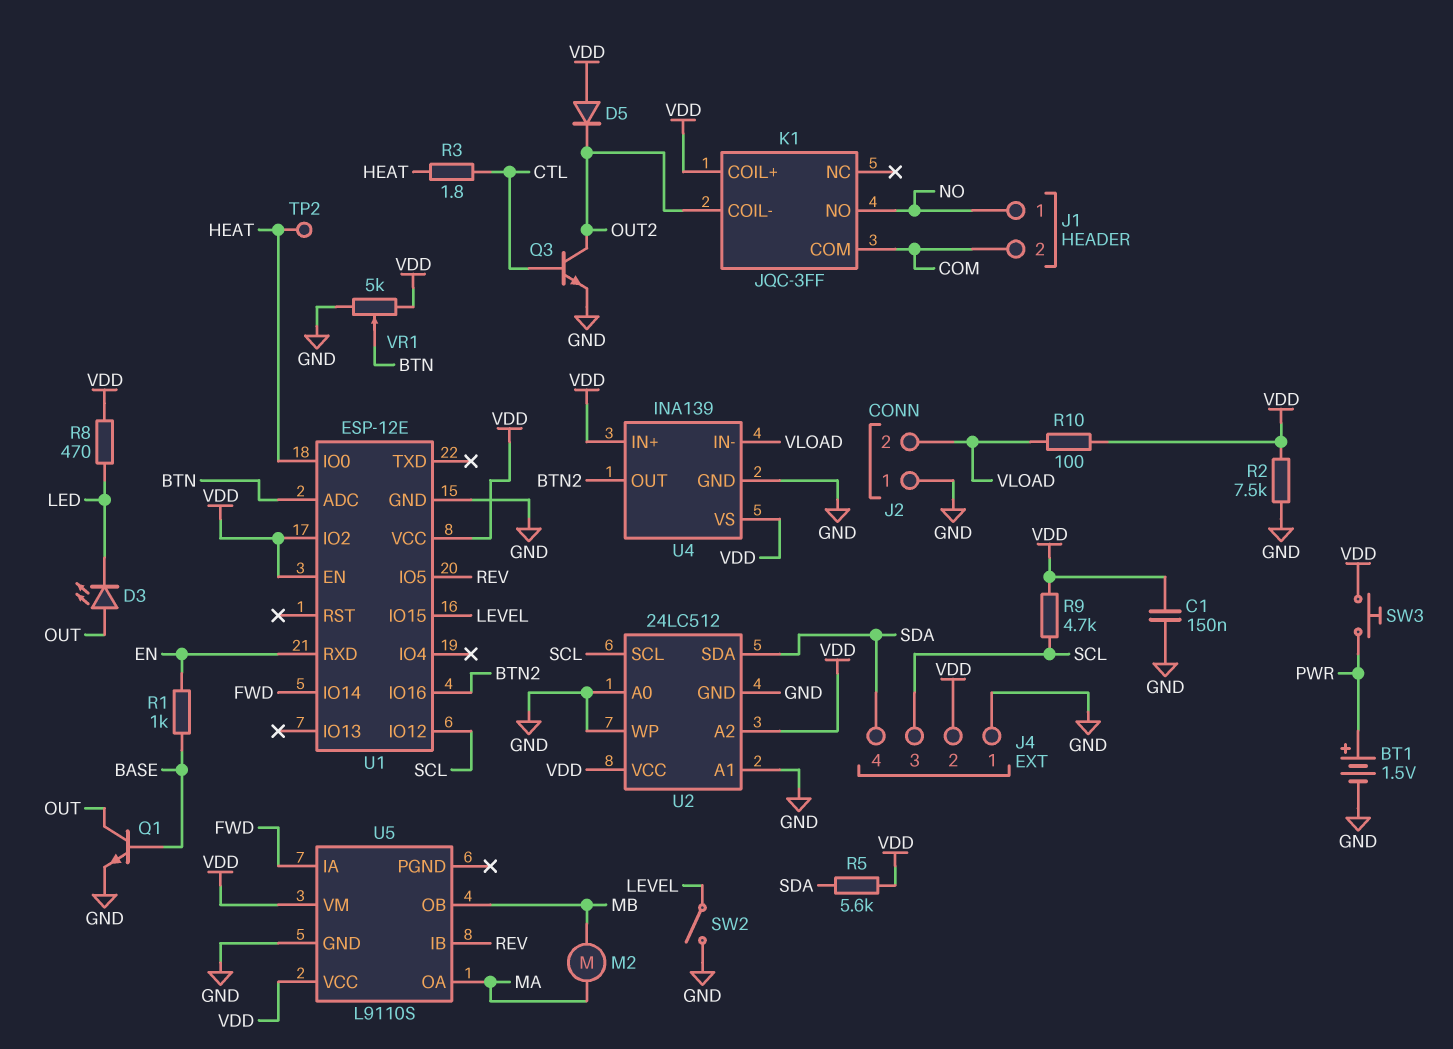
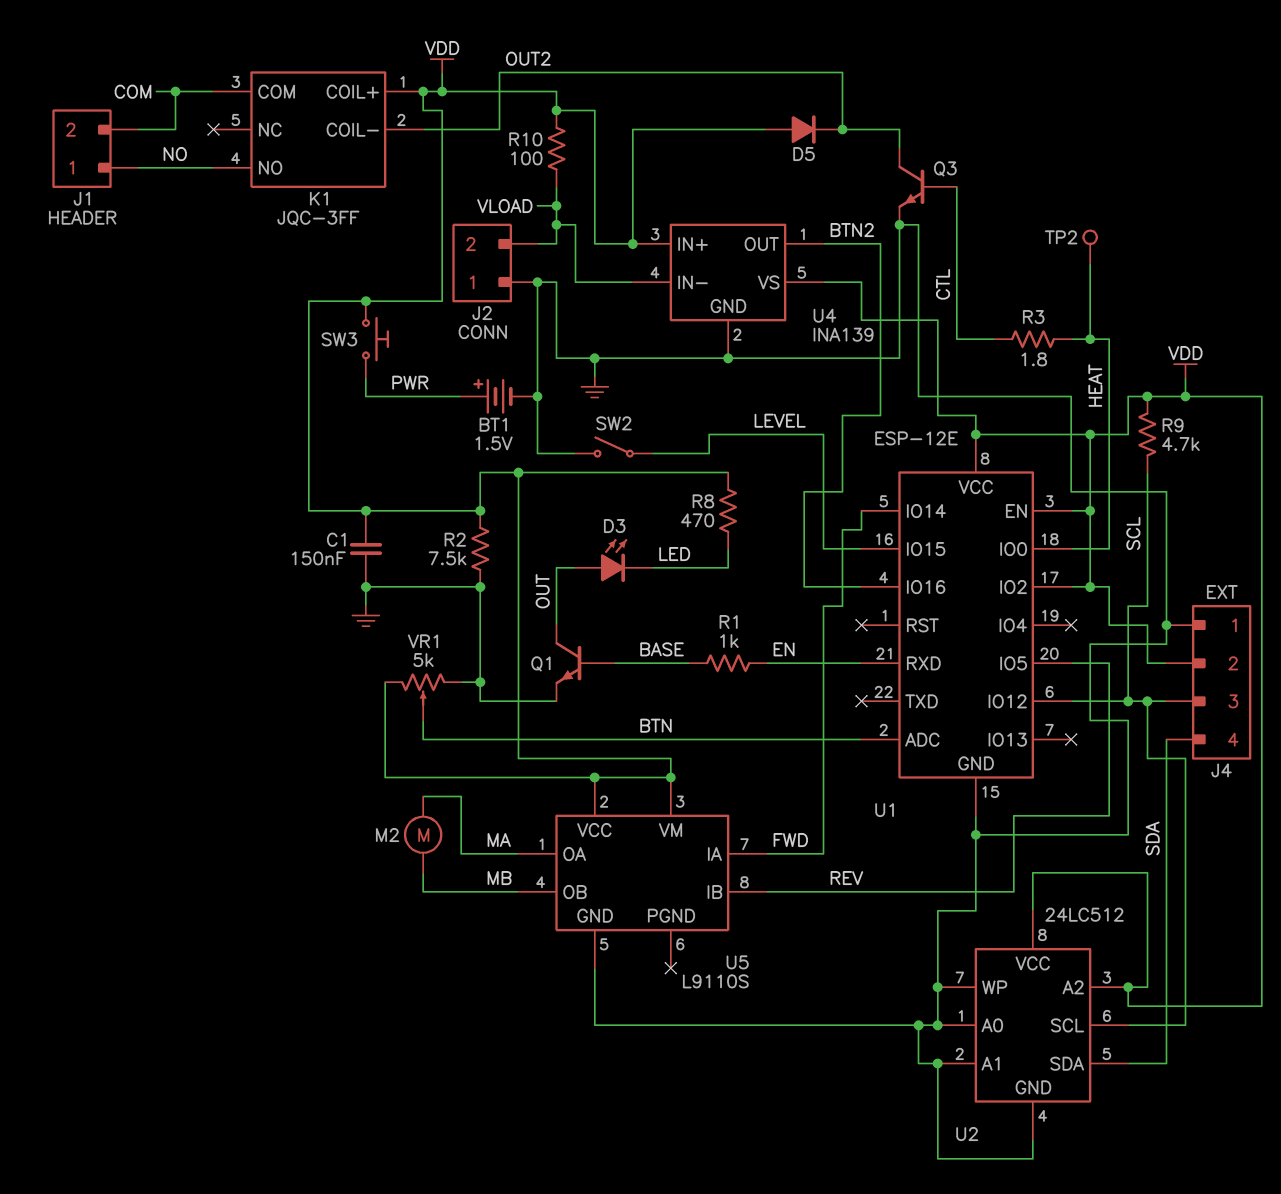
R5: 5.6k (SDA, VDD) -> none

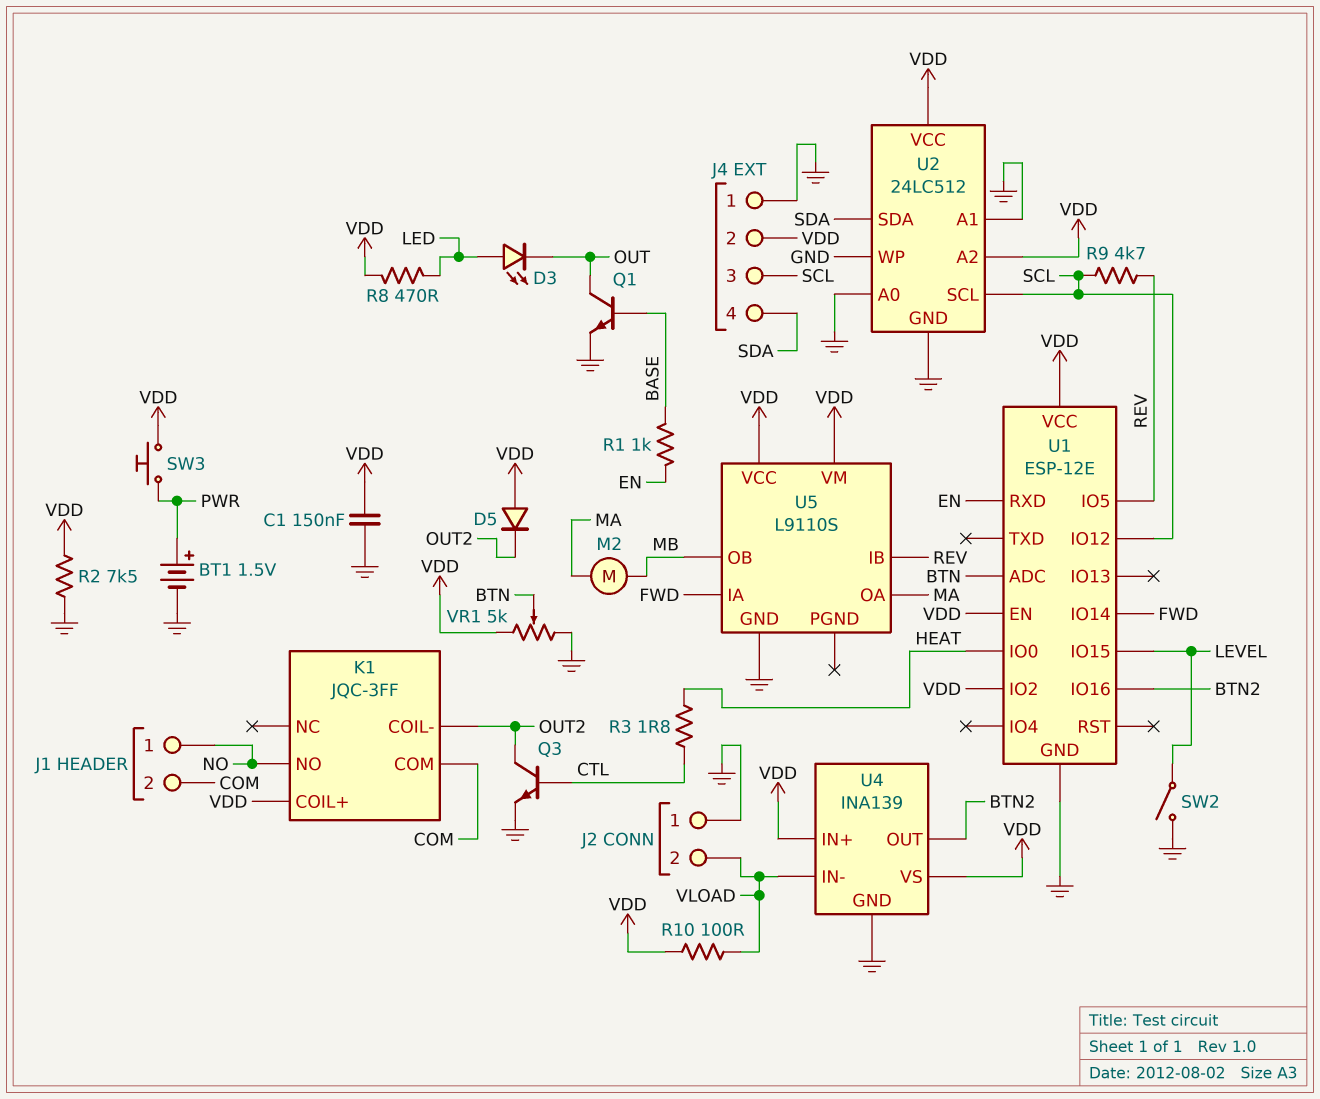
D3: LED (A OUT, K LED) -> LED (A LED, K OUT)
R9: 4.7k (SCL, VDD) -> 4.7k (REV, SCL)
TP2: test point (HEAT) -> none

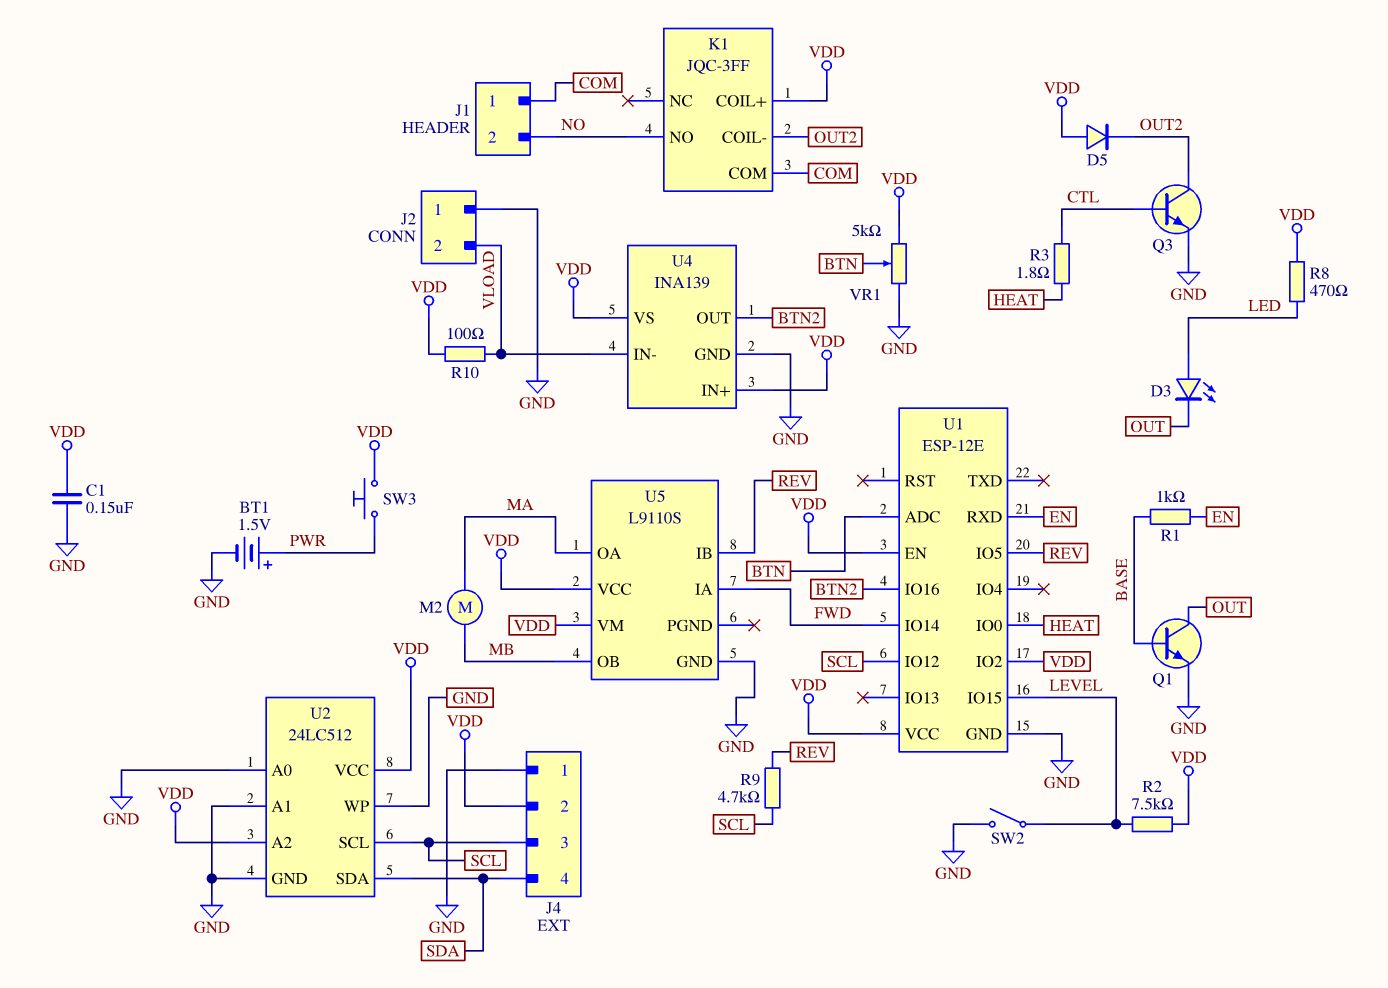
J1 pin 1: NO -> COM
J1 pin 2: COM -> NO
R2: 7.5k (GND, VDD) -> 7.5k (LEVEL, VDD)

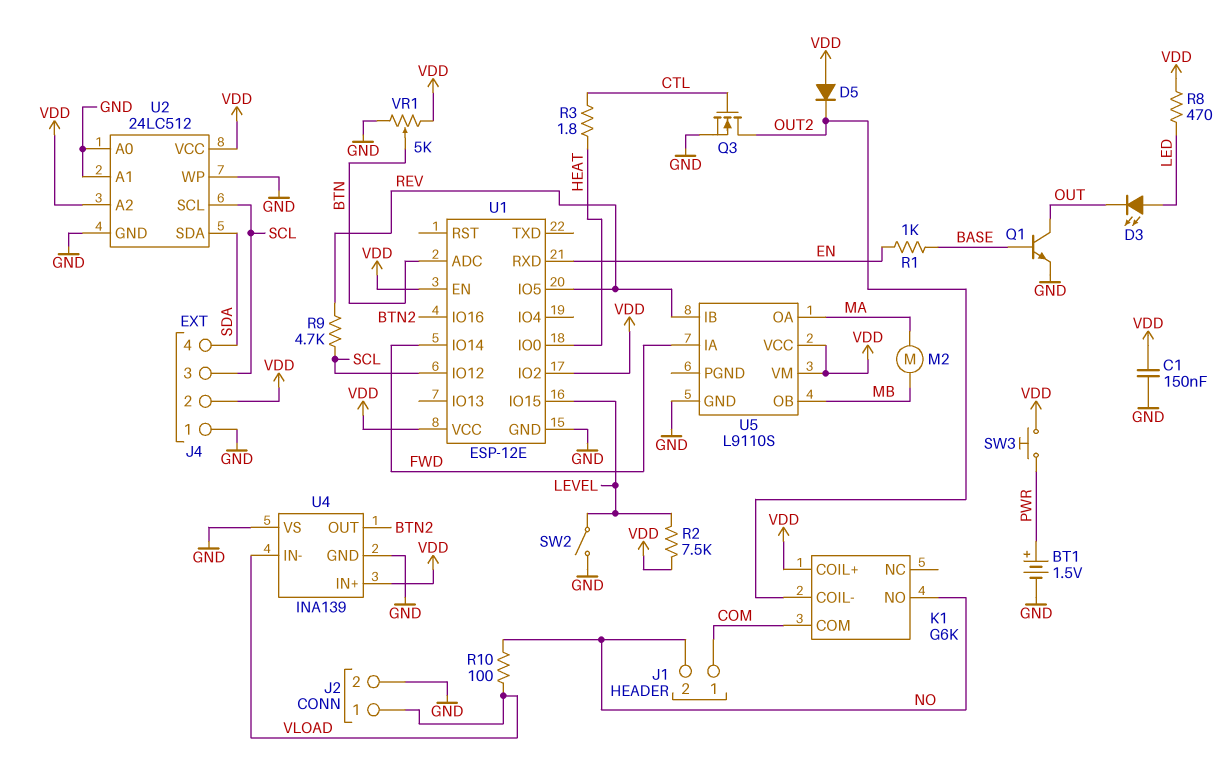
J2 pin 1: GND -> VLOAD
J2 pin 2: VLOAD -> GND
K1: JQC-3FF -> G6K
Q3: NPN (B CTL, C OUT2, E GND) -> NMOS (G CTL, D OUT2, S GND)
R10: 100 (VDD, VLOAD) -> 100 (NO, VLOAD)
U4 pin VS: VDD -> GND

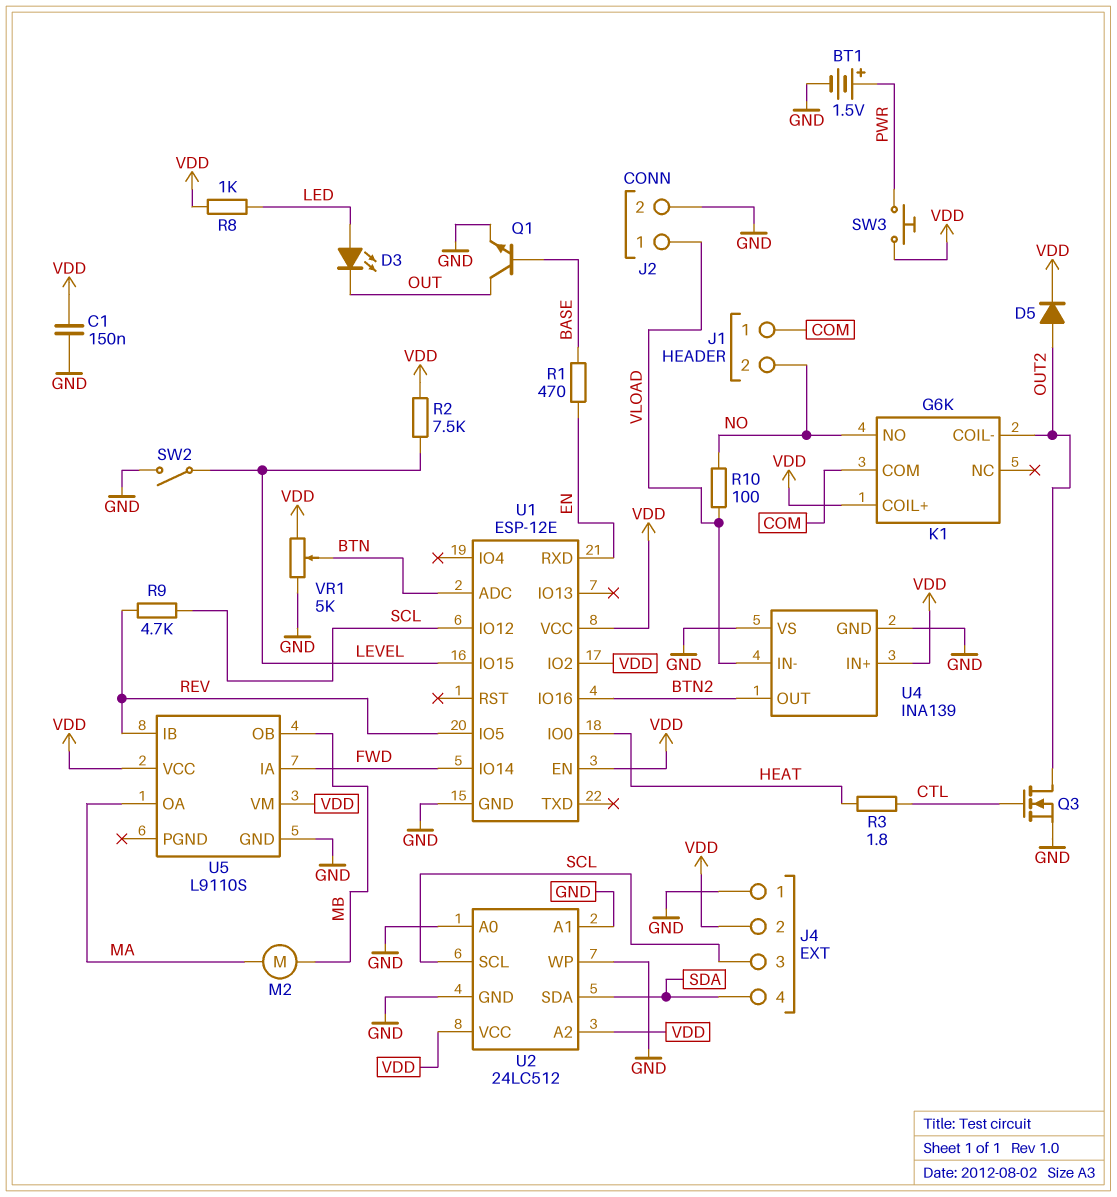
D5: diode (A VDD, K OUT2) -> diode (A OUT2, K VDD)
R1: 1k (BASE, EN) -> 470 (BASE, EN)
R8: 470 (LED, VDD) -> 1k (LED, VDD)

